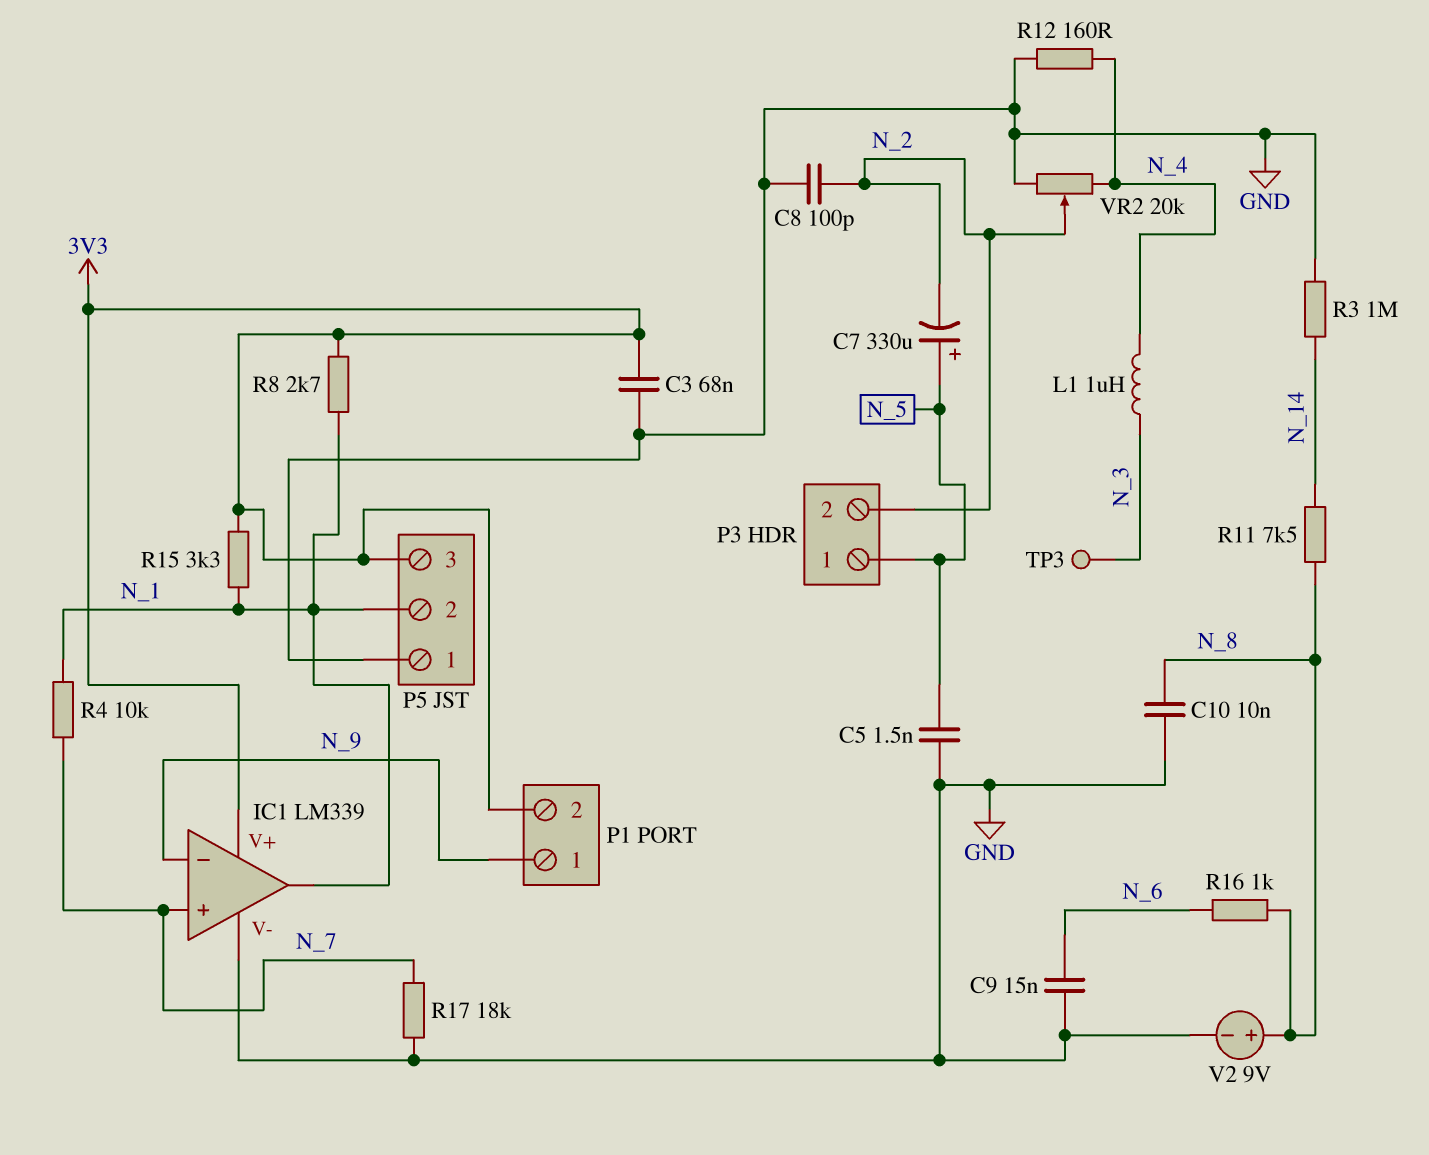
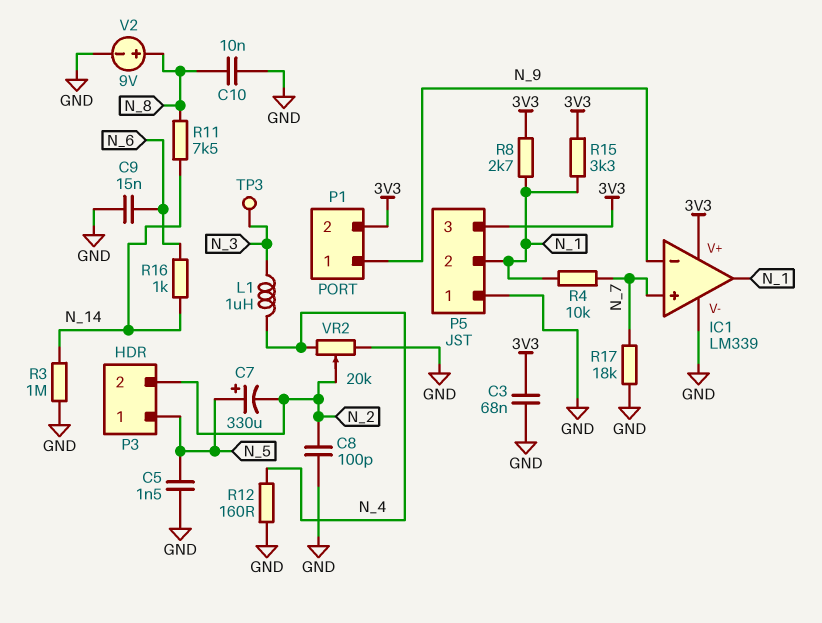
R16: 1k (N_6, N_8) -> 1k (N_6, N_14)

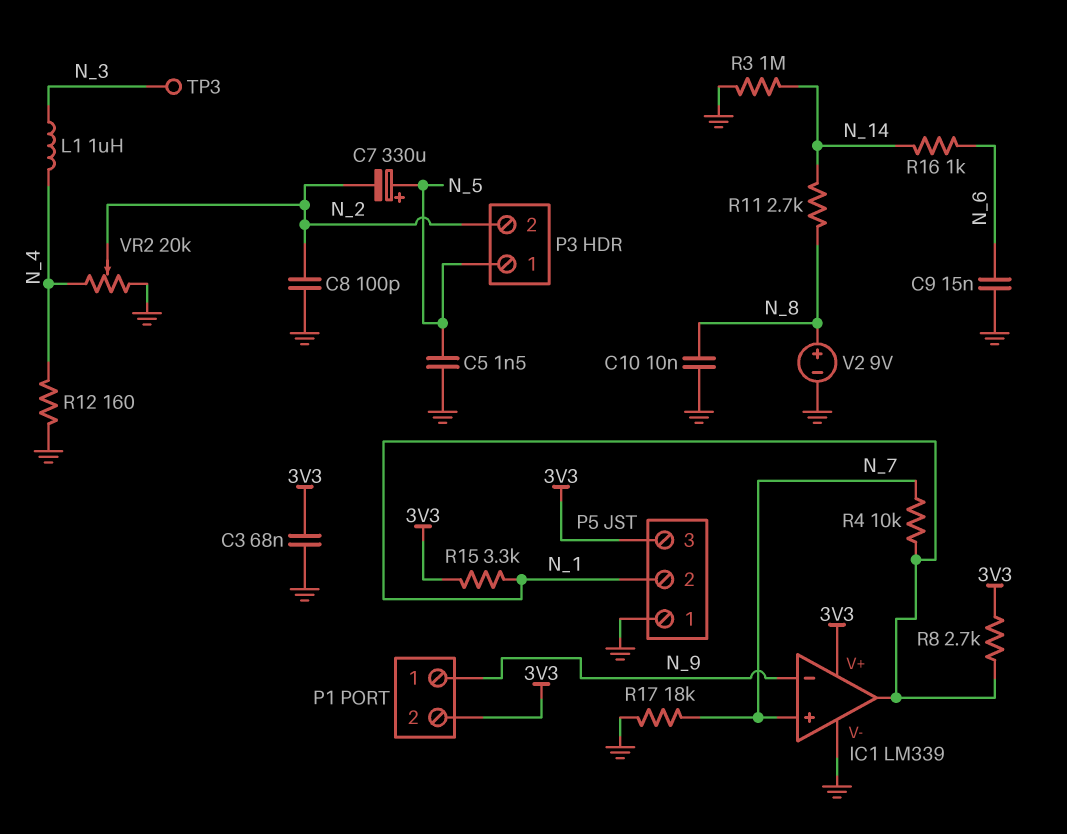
R11: 7.5k (N_8, N_14) -> 2.7k (N_8, N_14)

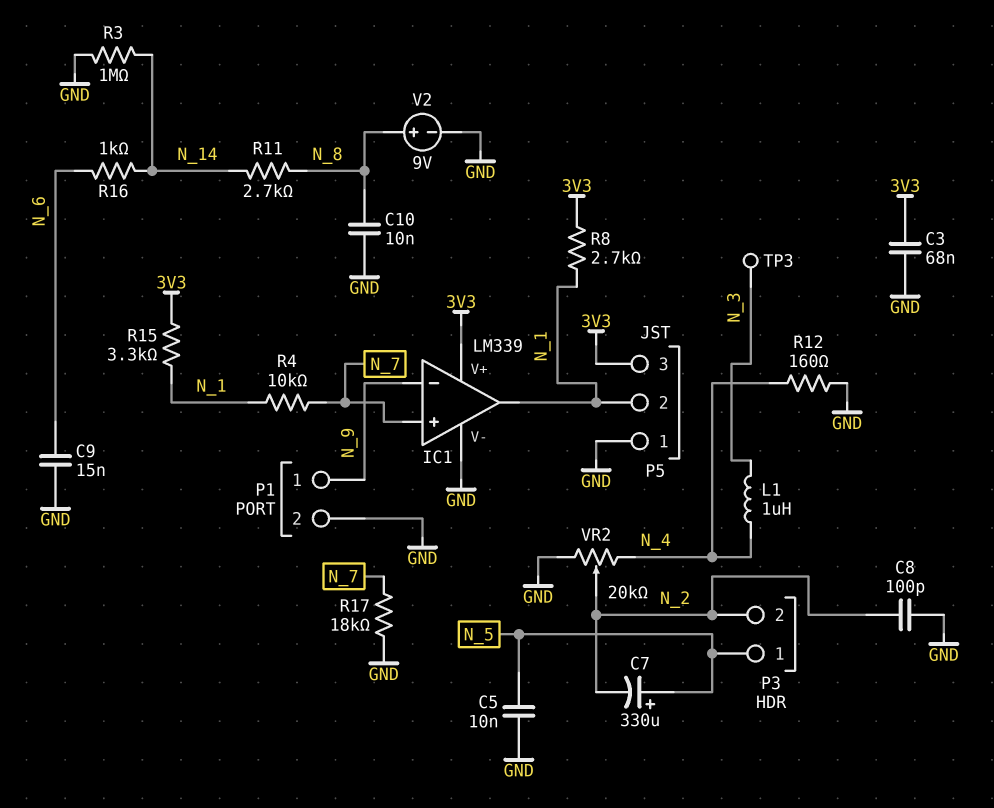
C5: 1.5nF (GND, N_5) -> 10nF (GND, N_5)
P1 pin 2: 3V3 -> GND

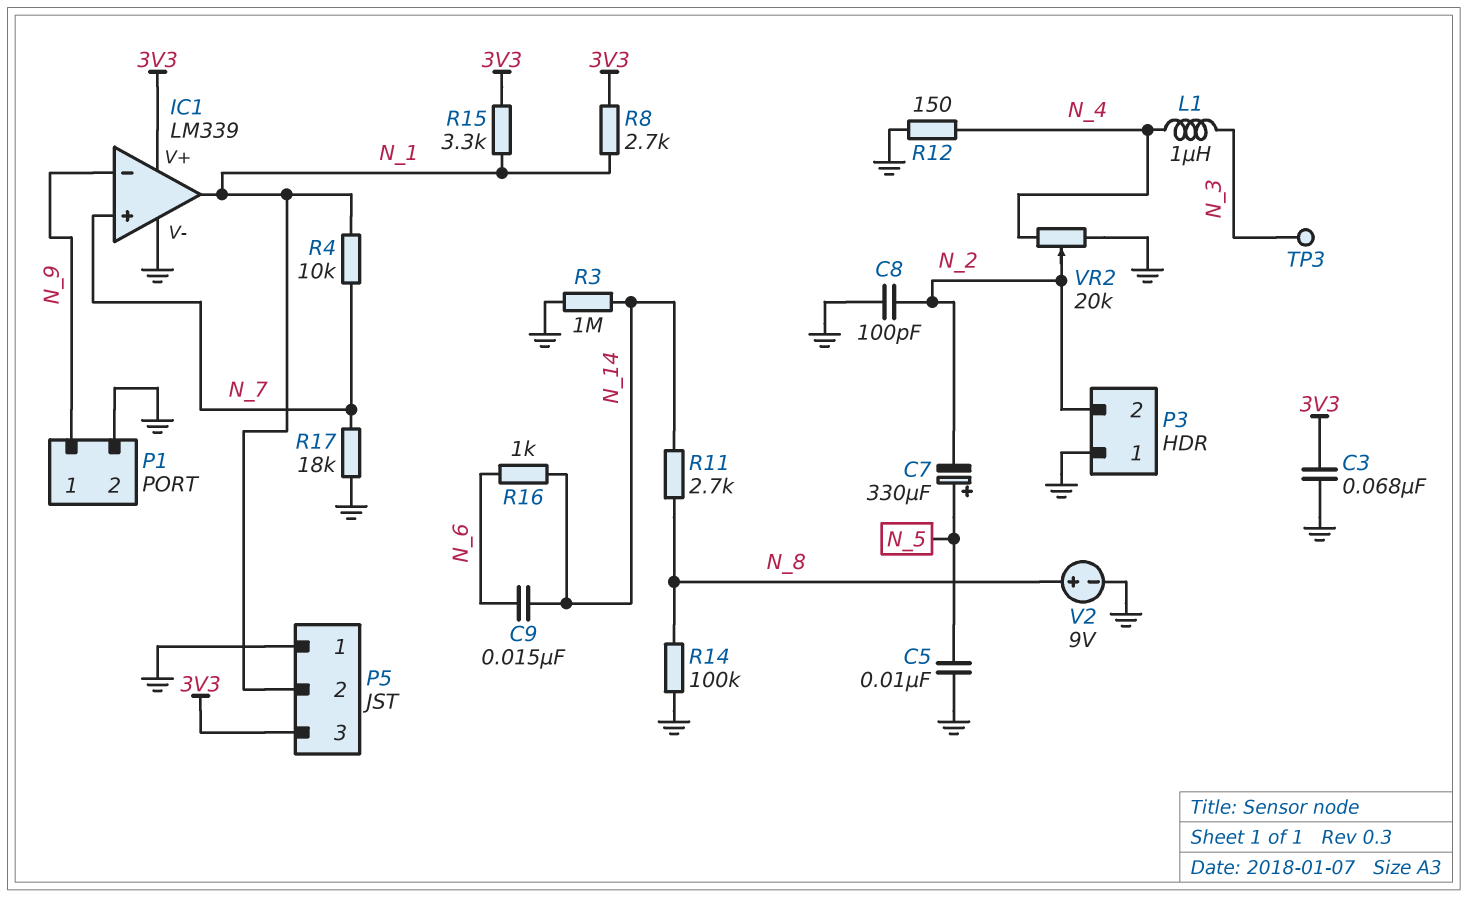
C9: 15nF (GND, N_6) -> 15nF (N_6, N_14)
C10: 10nF (GND, N_8) -> none
P3 pin 1: N_5 -> GND
R12: 160 (GND, N_4) -> 150 (GND, N_4)
R14: none -> 100k (GND, N_8)

